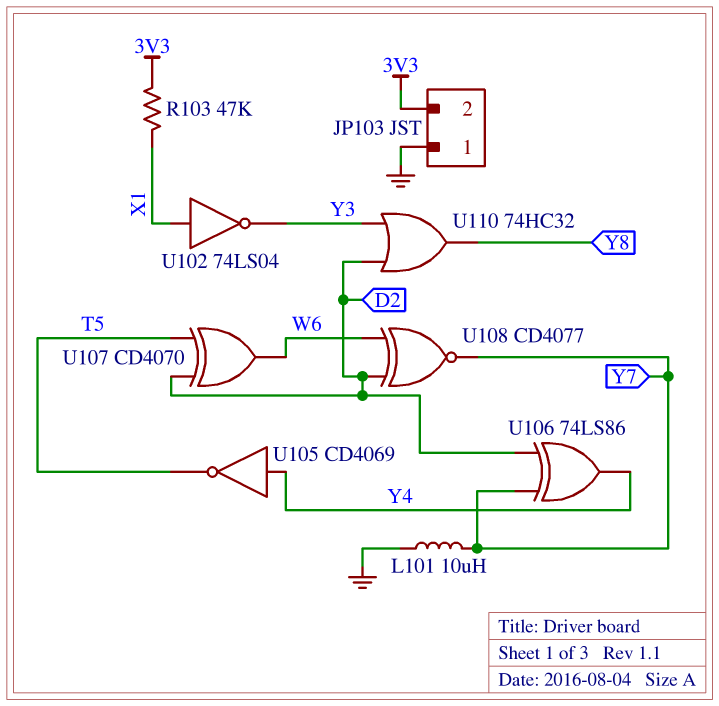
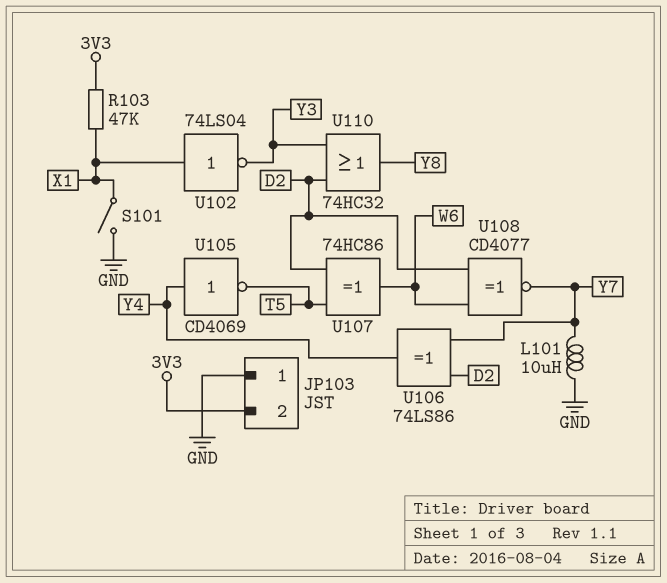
S101: none -> switch (GND, X1)
U107: XOR CD4070 (in D2, in T5, out W6) -> XOR 74HC86 (in D2, in T5, out W6)

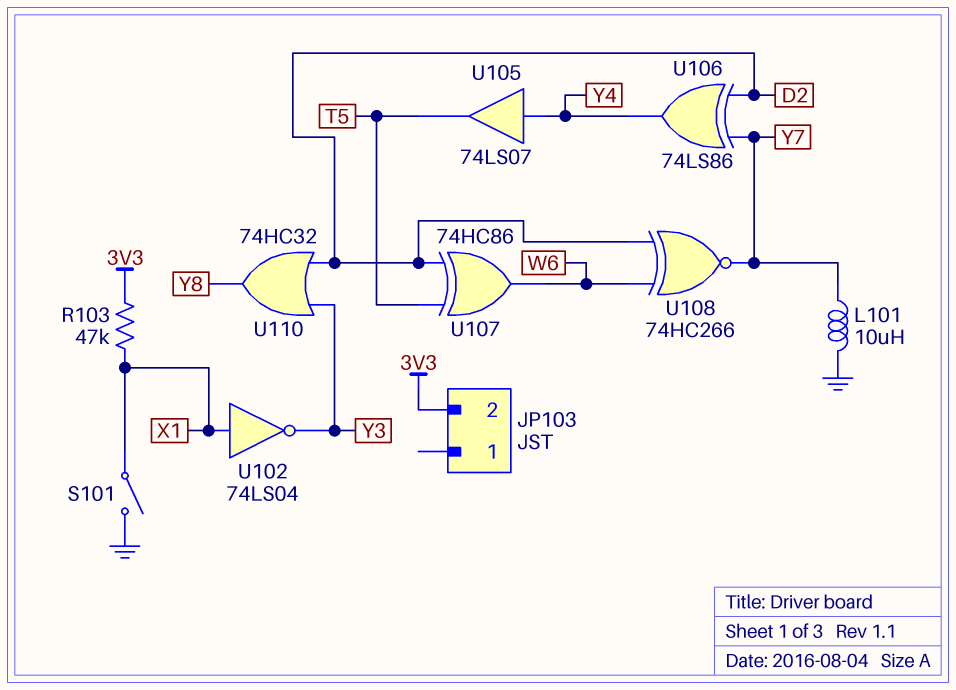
JP103 pin 1: GND -> none
U105: NOT CD4069 (in Y4, out T5) -> buffer 74LS07 (in Y4, out T5)
U108: XNOR CD4077 (in D2, in W6, out Y7) -> XNOR 74HC266 (in D2, in W6, out Y7)

